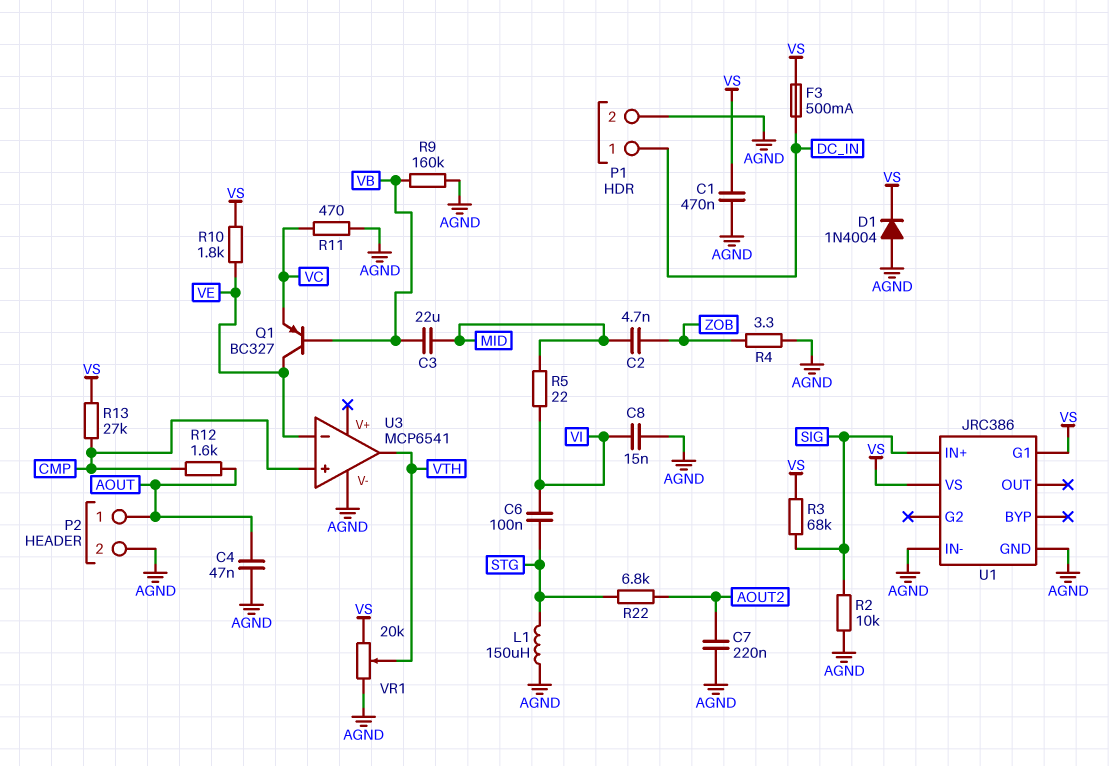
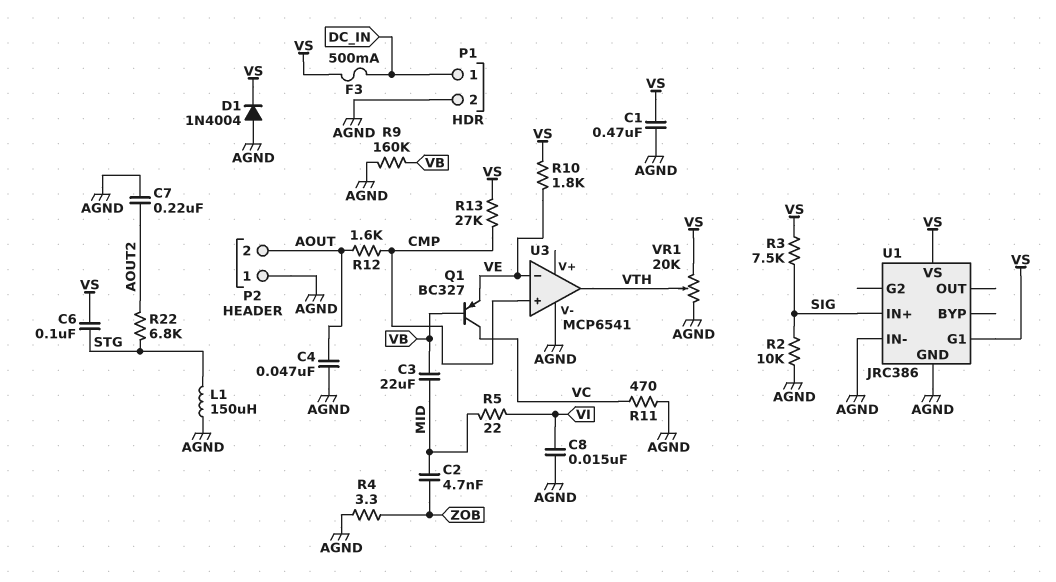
C6: 100nF (STG, VI) -> 100nF (STG, VS)
P2 pin 1: AOUT -> AGND
P2 pin 2: AGND -> AOUT
Q1: PNP BC327 (B VB, C VE, E VC) -> PNP BC327 (B VB, C VC, E VE)
R3: 68k (SIG, VS) -> 7.5k (SIG, VS)

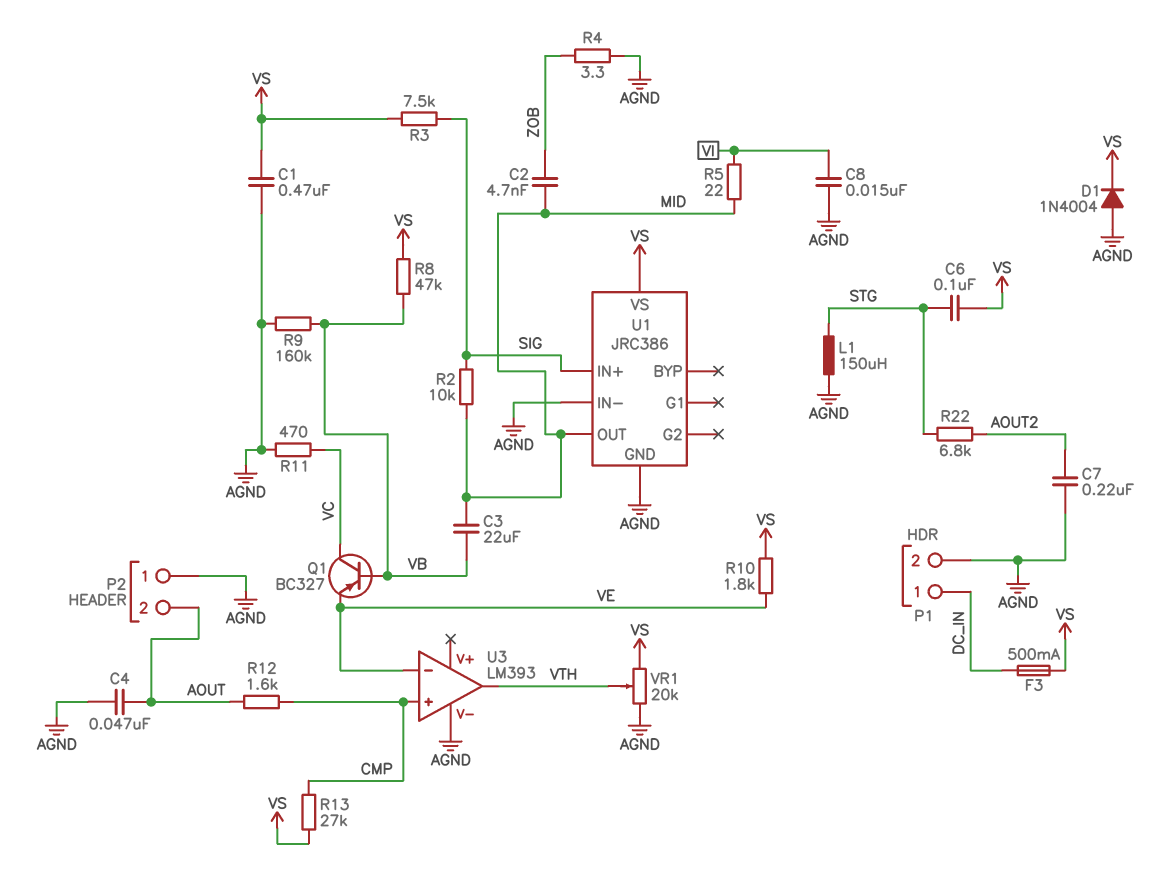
R2: 10k (AGND, SIG) -> 10k (MID, SIG)
R8: none -> 47k (VB, VS)
U1 pin G1: VS -> none
U1 pin OUT: none -> MID
U3: MCP6541 -> LM393

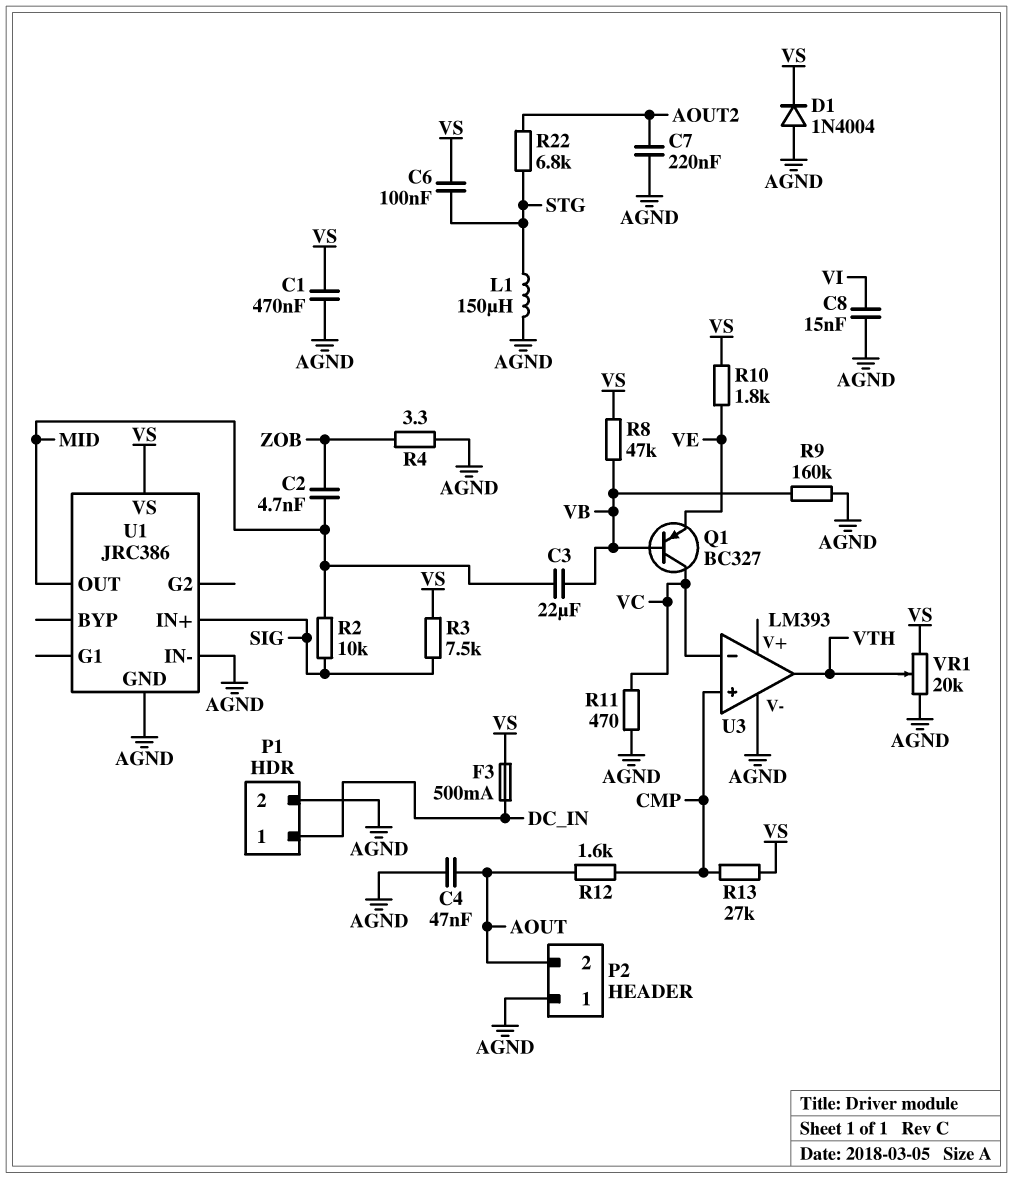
R5: 22 (MID, VI) -> none
U3 pin in-: VE -> VC

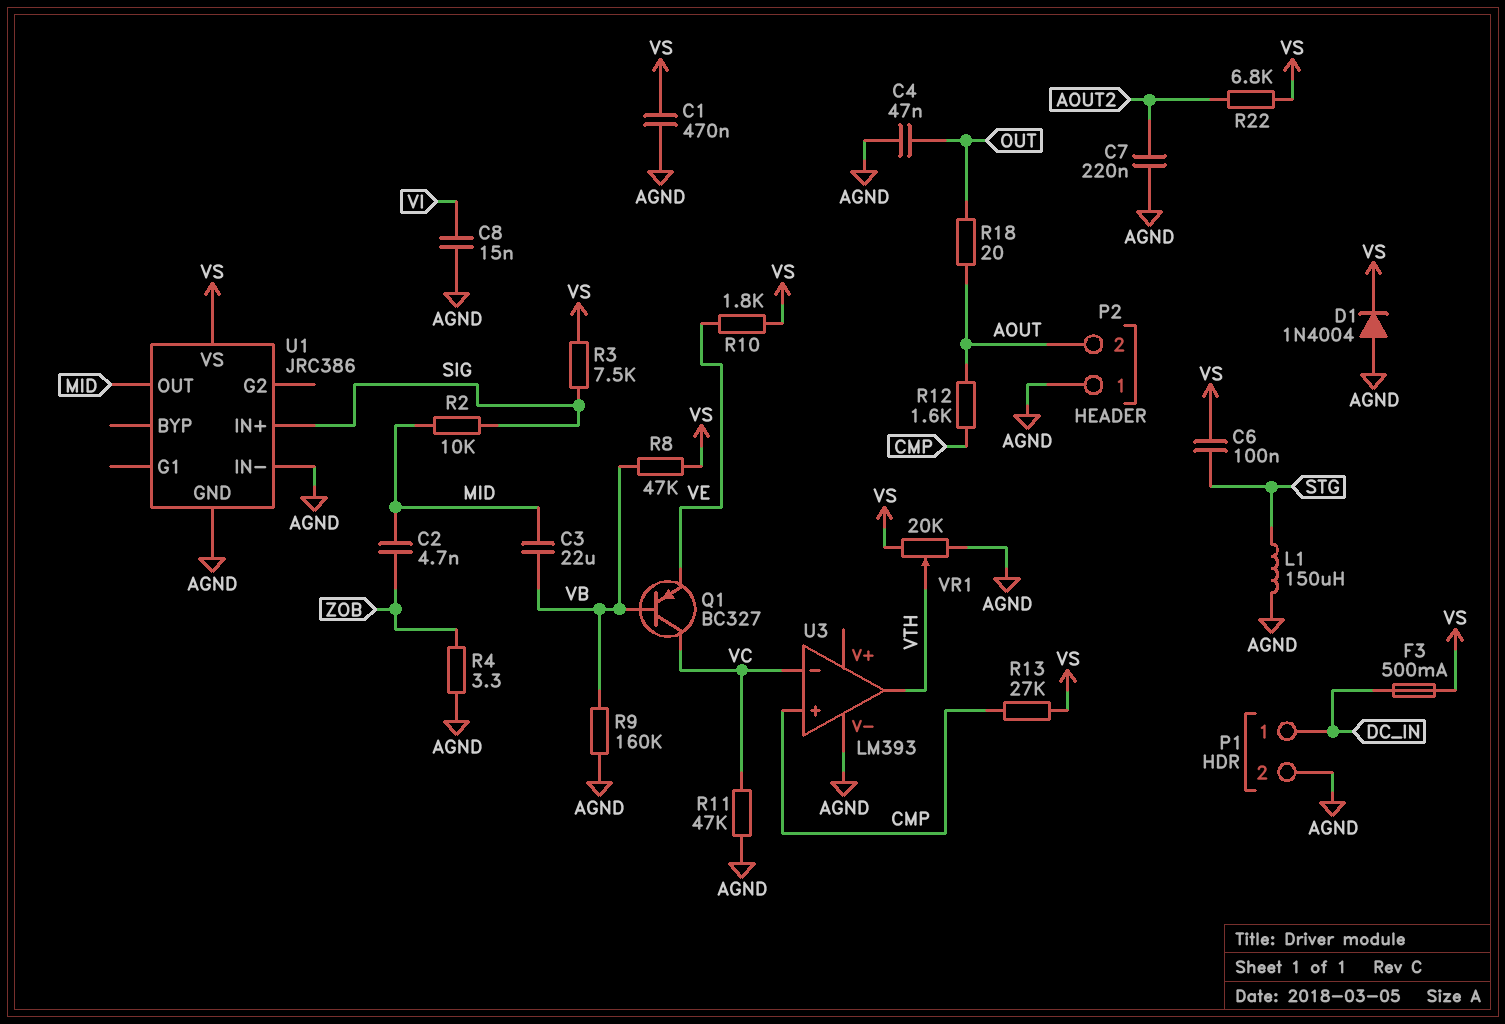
C4: 47nF (AGND, AOUT) -> 47nF (AGND, OUT)
R11: 470 (AGND, VC) -> 47k (AGND, VC)
R18: none -> 20 (AOUT, OUT)
R22: 6.8k (AOUT2, STG) -> 6.8k (AOUT2, VS)

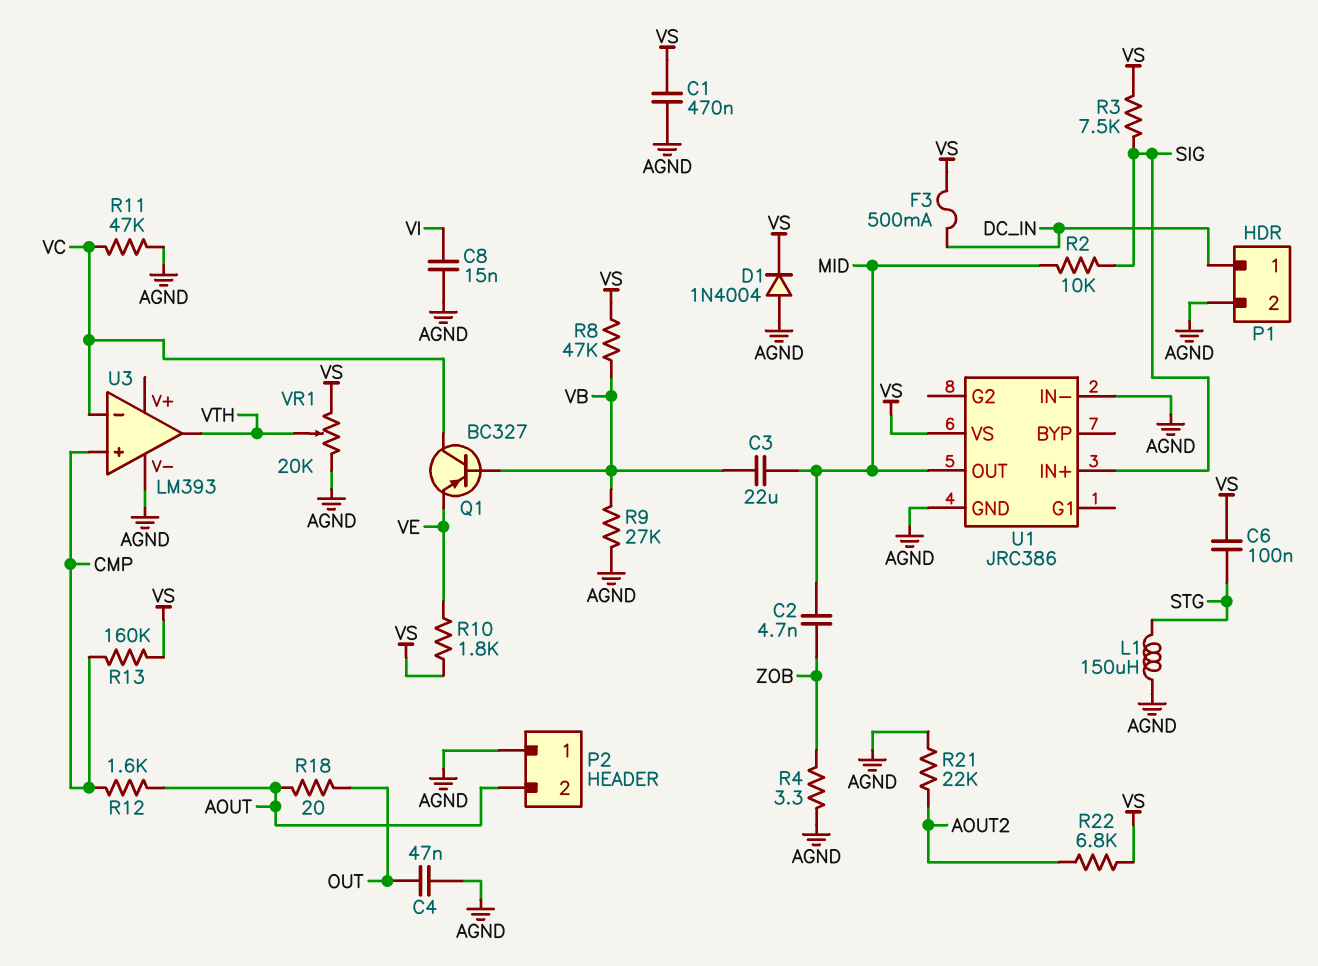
C7: 220nF (AGND, AOUT2) -> none
R9: 160k (AGND, VB) -> 27k (AGND, VB)
R13: 27k (CMP, VS) -> 160k (CMP, VS)
R21: none -> 22k (AGND, AOUT2)

